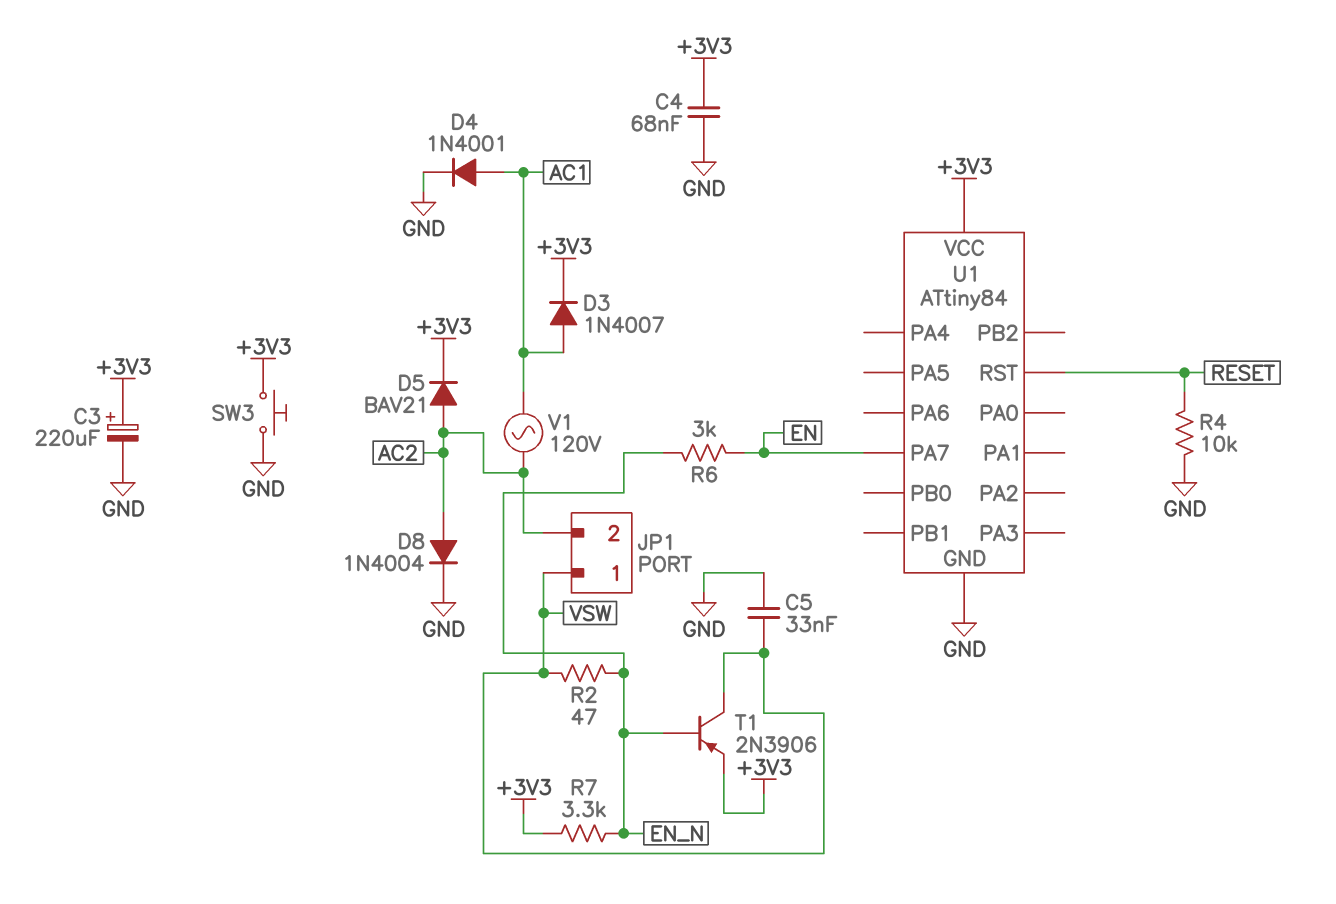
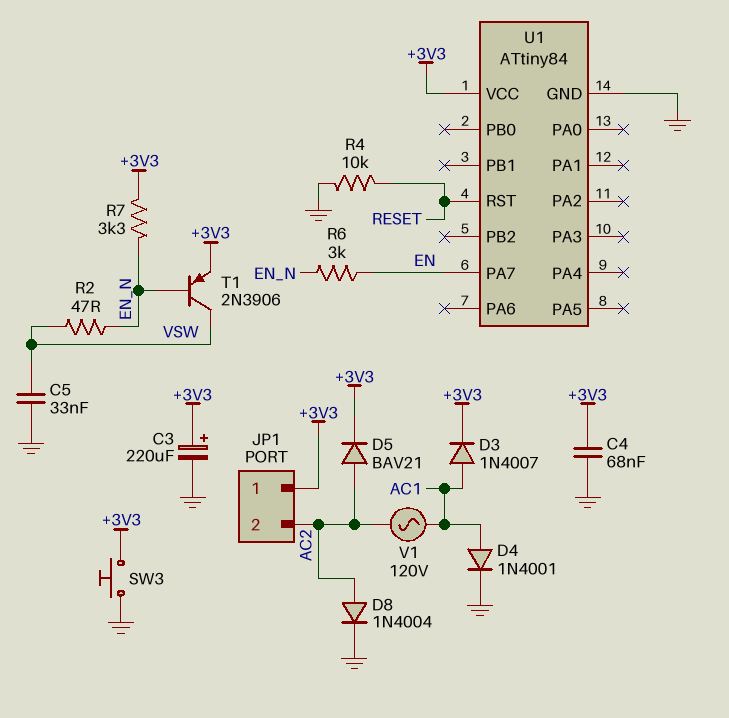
JP1 pin 1: VSW -> +3V3

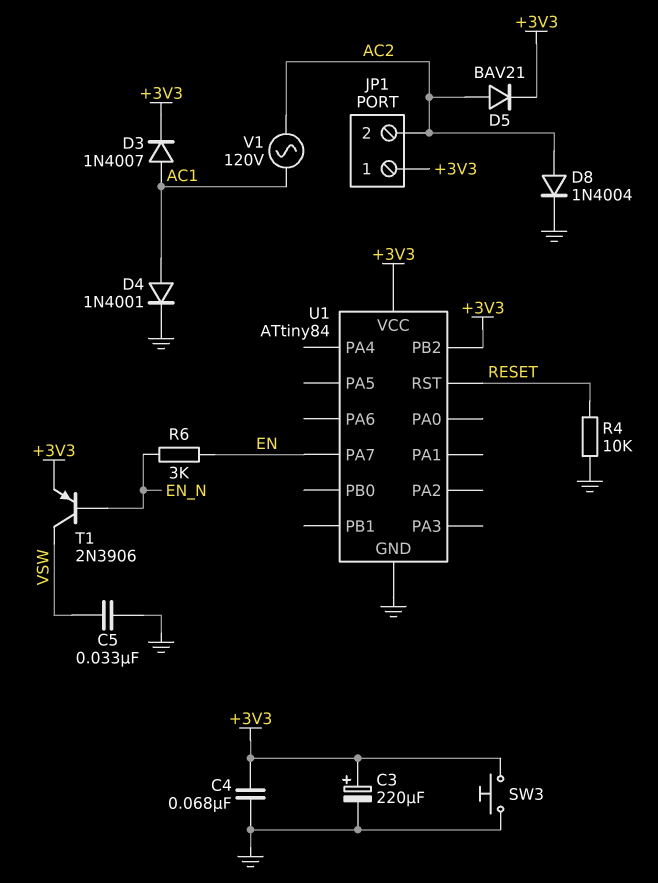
R2: 47 (EN_N, VSW) -> none
R7: 3.3k (+3V3, EN_N) -> none
U1 pin PB2: none -> +3V3

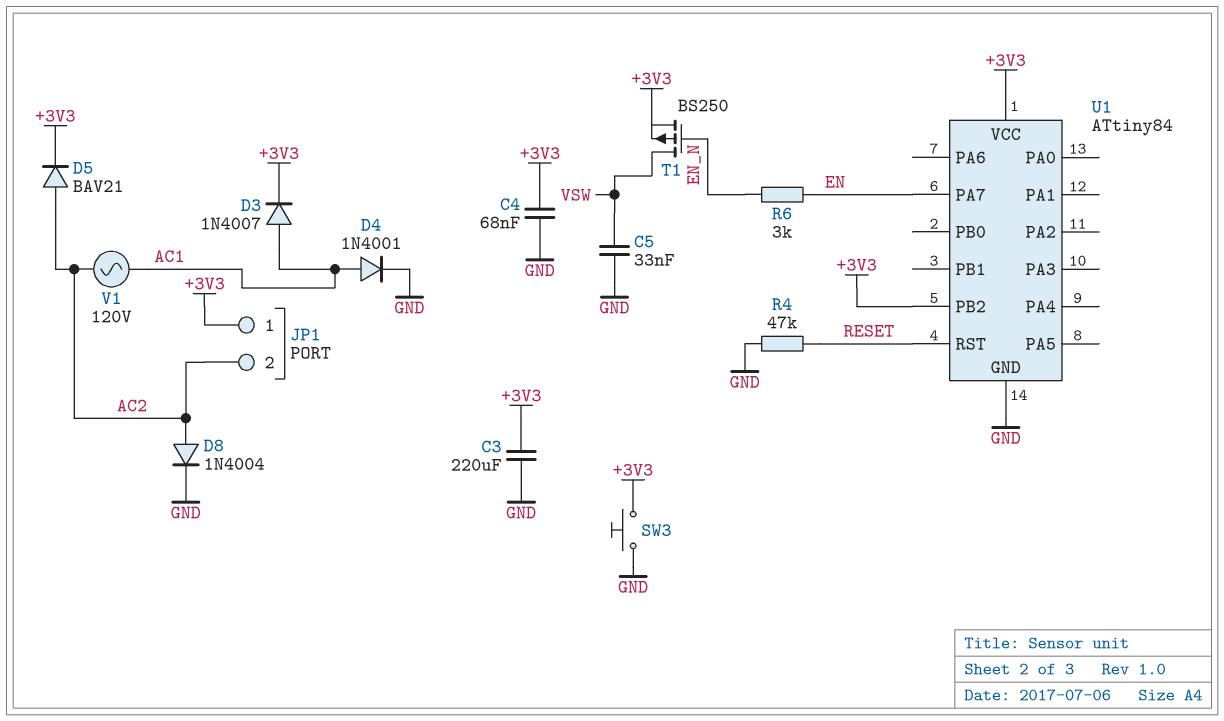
C3: 220uF (plus +3V3, minus GND) -> 220uF (+3V3, GND)
R4: 10k (GND, RESET) -> 47k (GND, RESET)
T1: PNP 2N3906 (B EN_N, C VSW, E +3V3) -> PMOS BS250 (G EN_N, D VSW, S +3V3)

